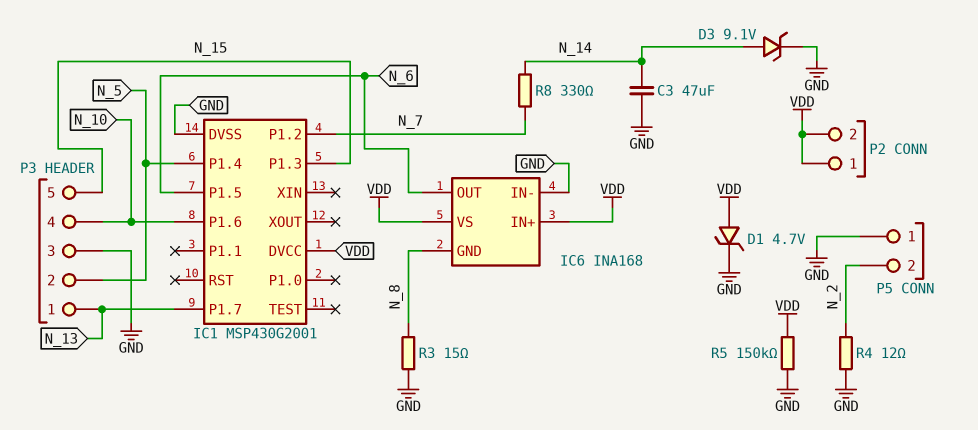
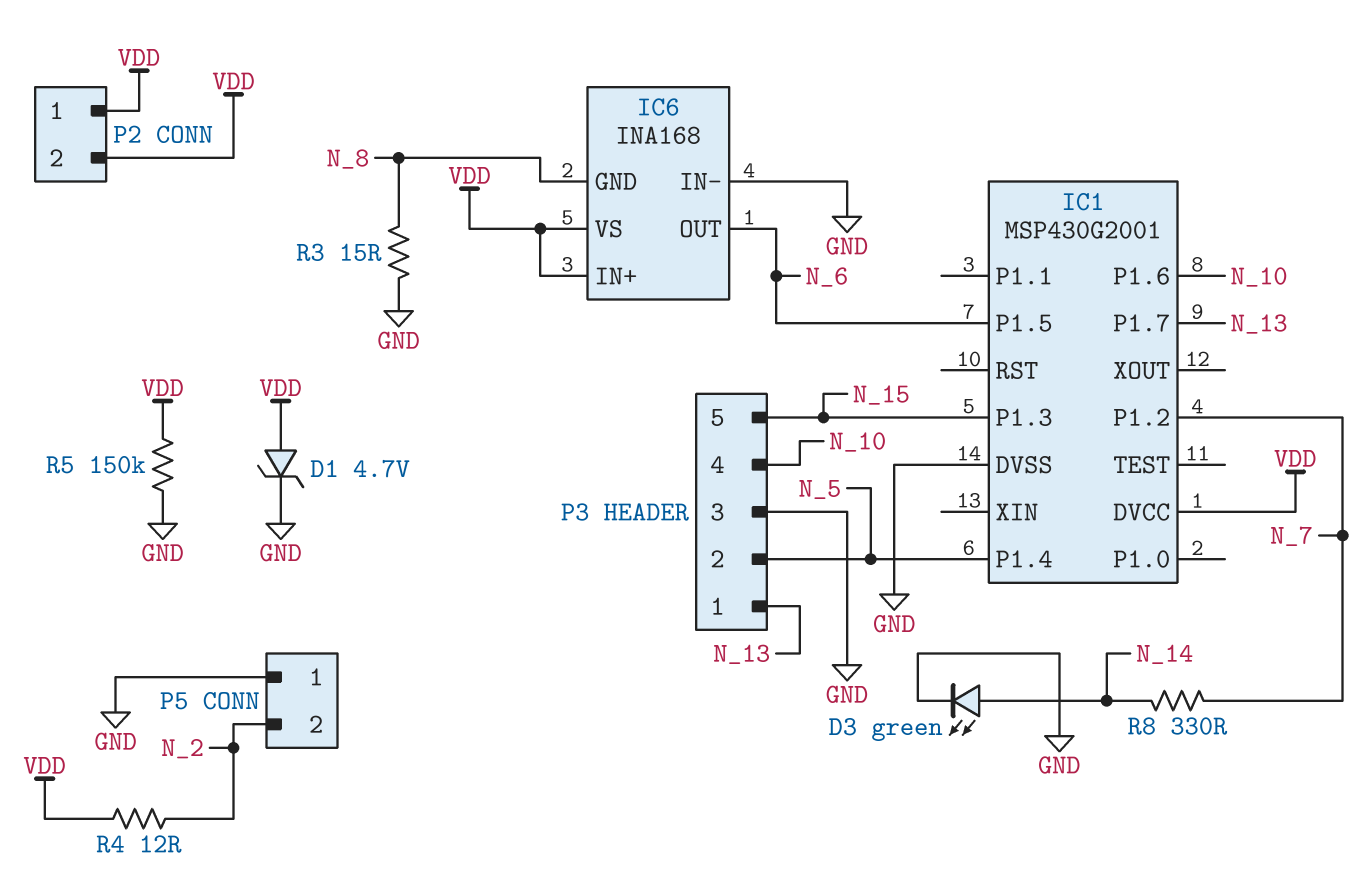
C3: 47uF (GND, N_14) -> none
D3: zener 9.1V (A N_14, K GND) -> LED green (A N_14, K GND)
R4: 12 (GND, N_2) -> 12 (N_2, VDD)

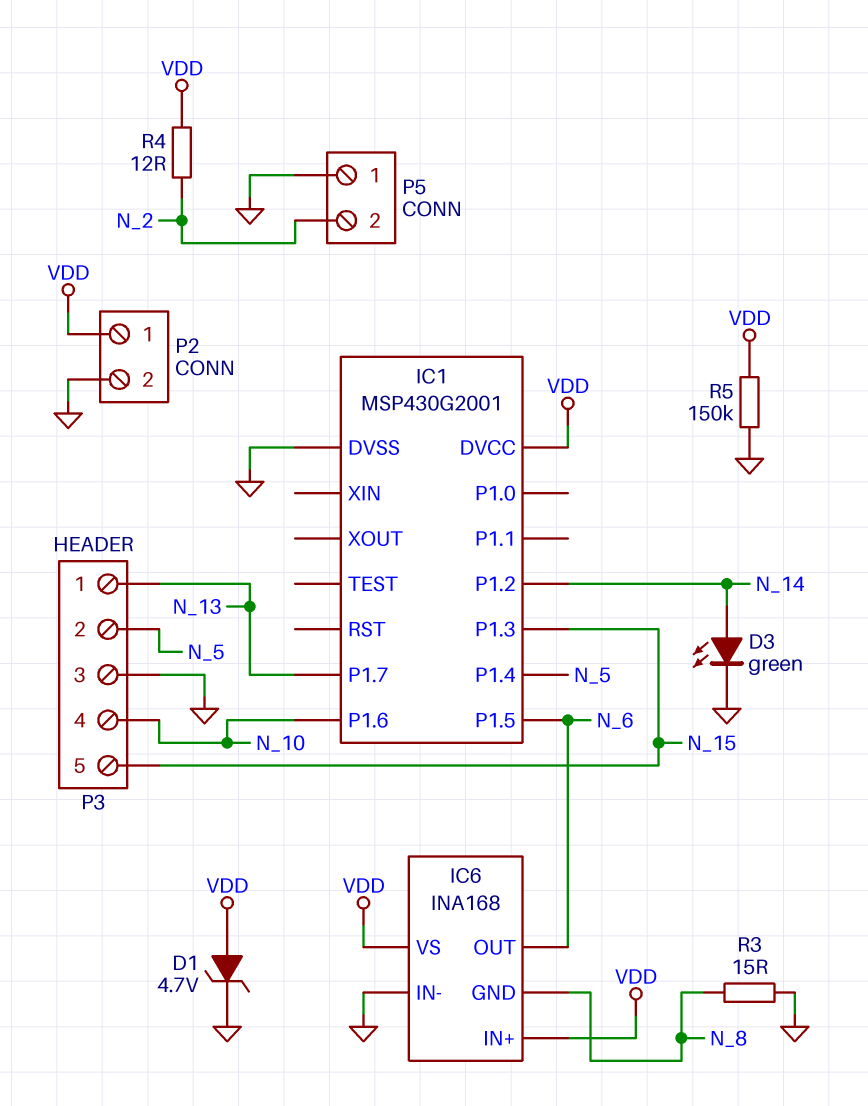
IC1 pin P1.2: N_7 -> N_14
P2 pin 2: VDD -> GND
R8: 330 (N_7, N_14) -> none

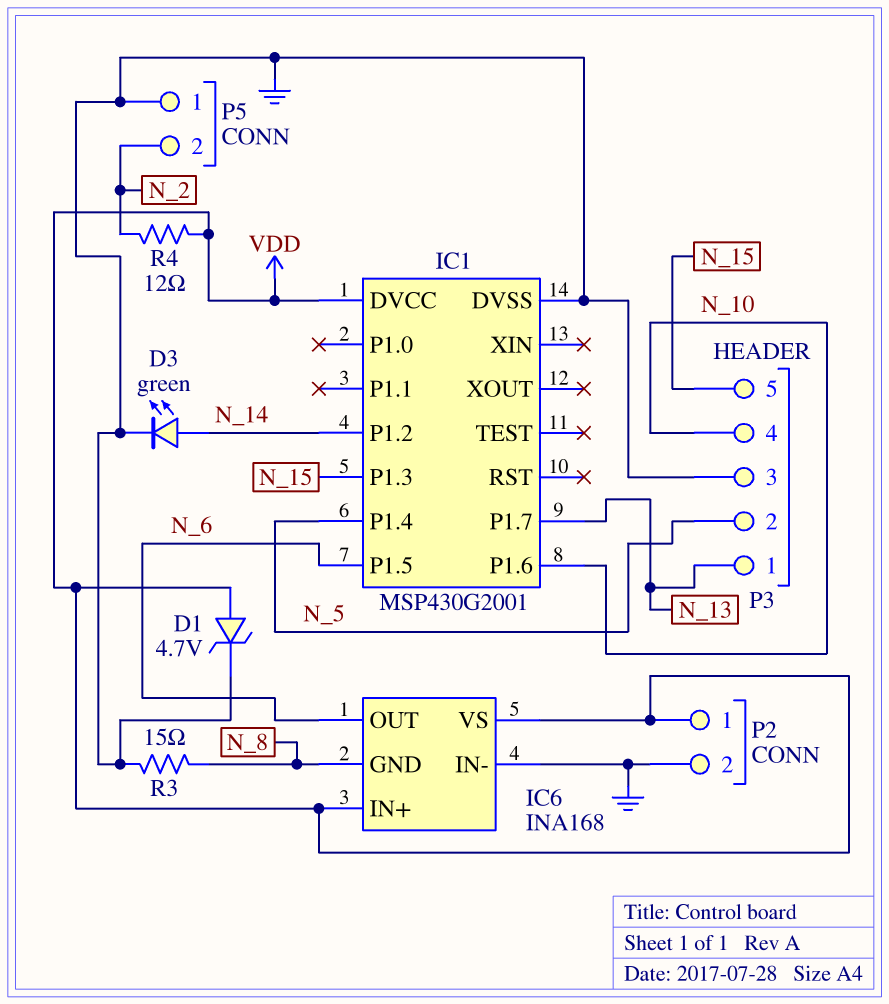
R5: 150k (GND, VDD) -> none

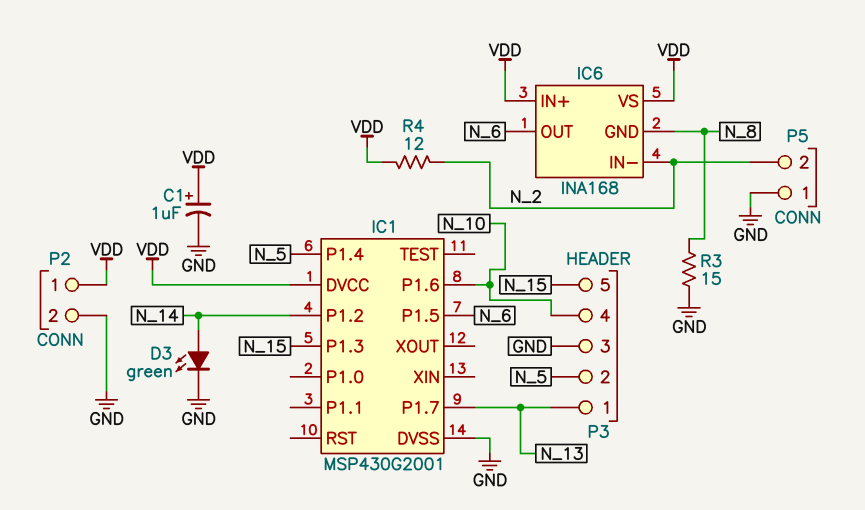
C1: none -> 1uF (plus VDD, minus GND)
D1: zener 4.7V (A VDD, K GND) -> none
IC6 pin IN-: GND -> N_2

